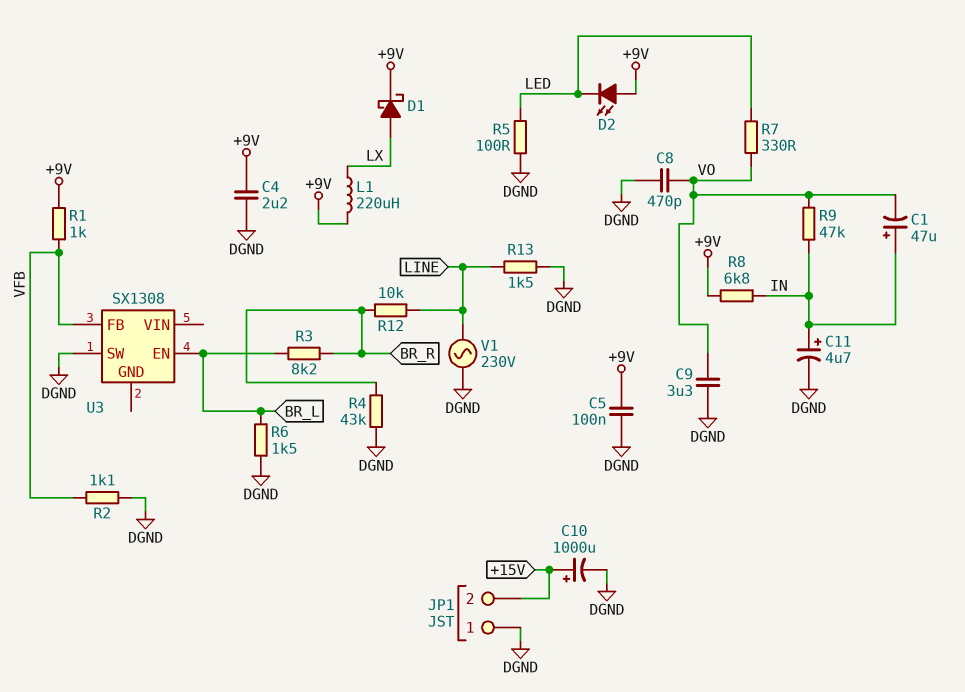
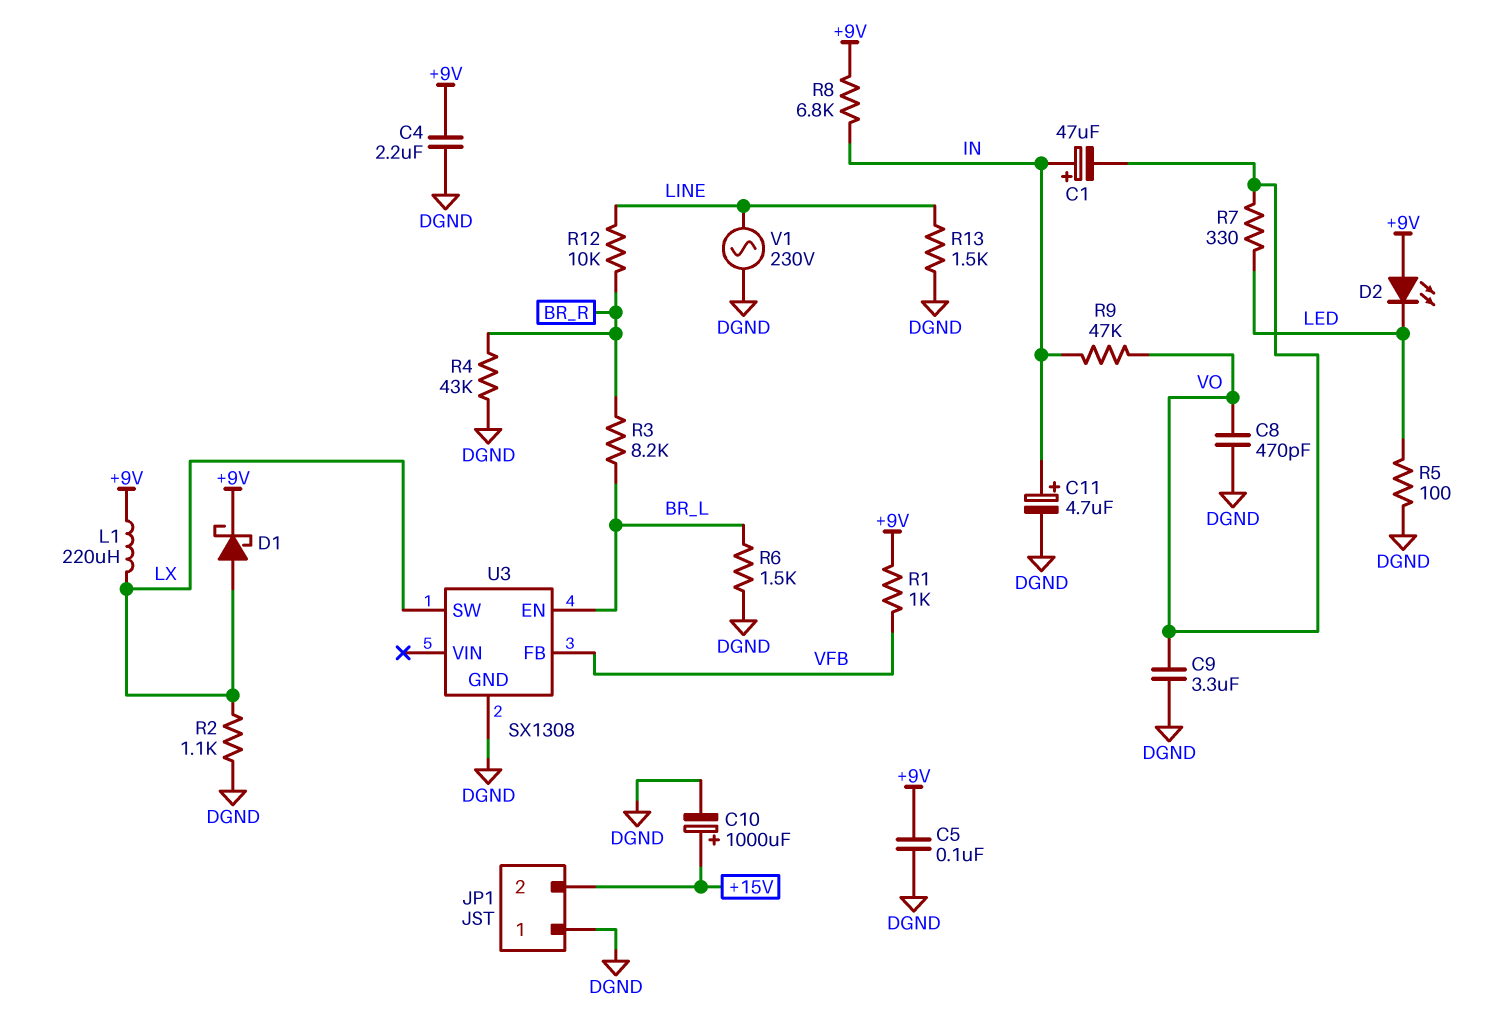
R2: 1.1k (DGND, VFB) -> 1.1k (DGND, LX)
U3 pin GND: none -> DGND
U3 pin SW: DGND -> LX

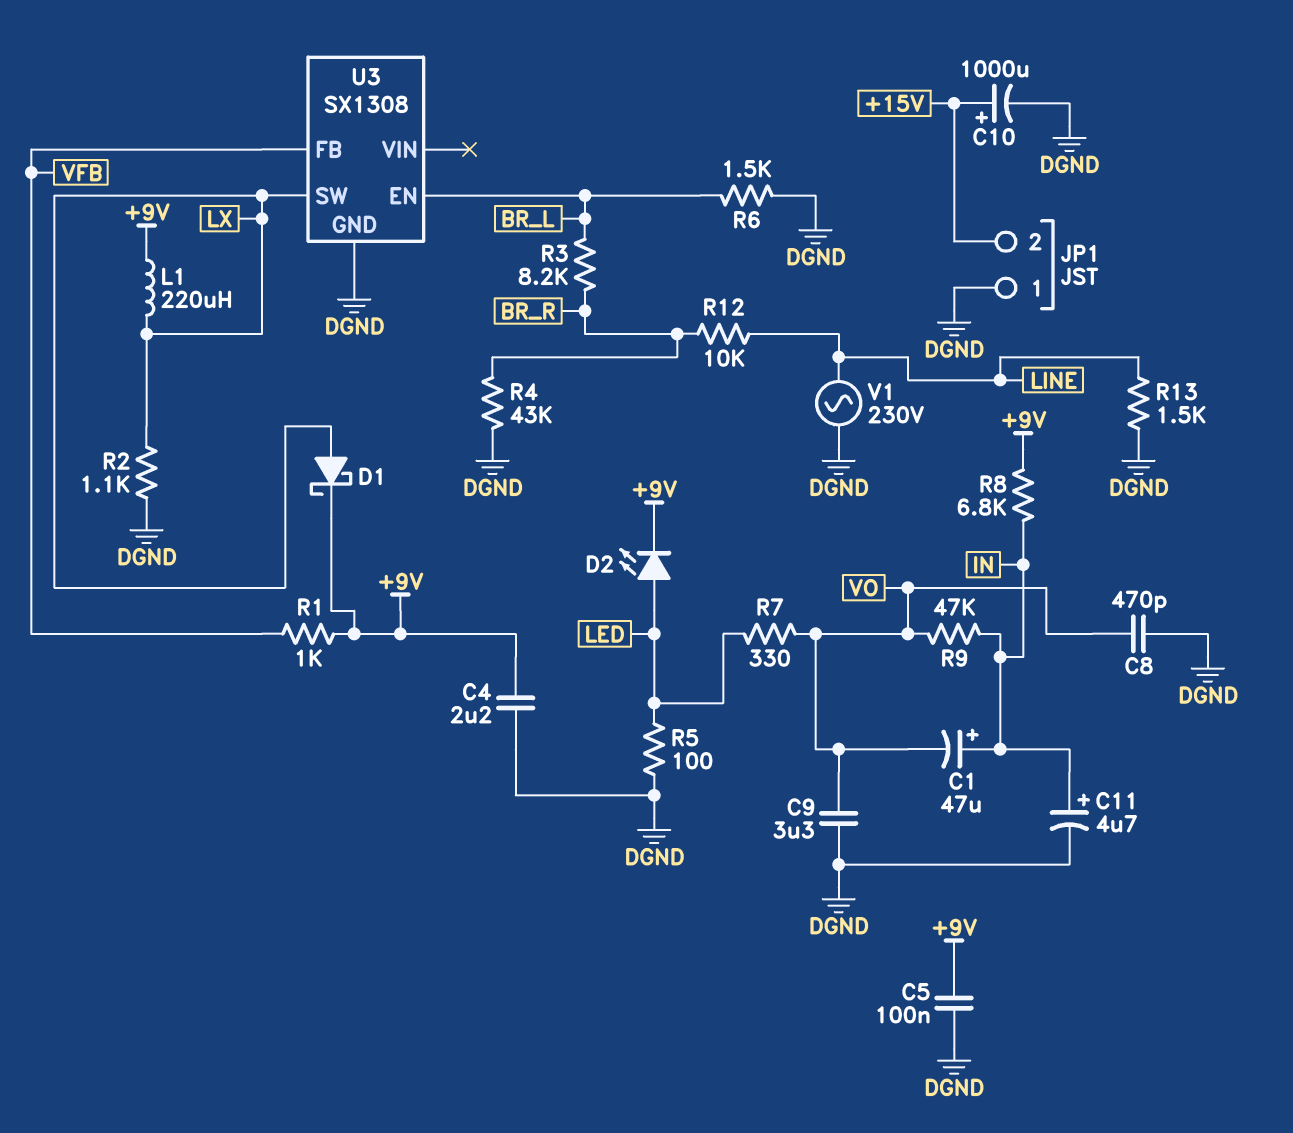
D2: LED (A +9V, K LED) -> LED (A LED, K +9V)

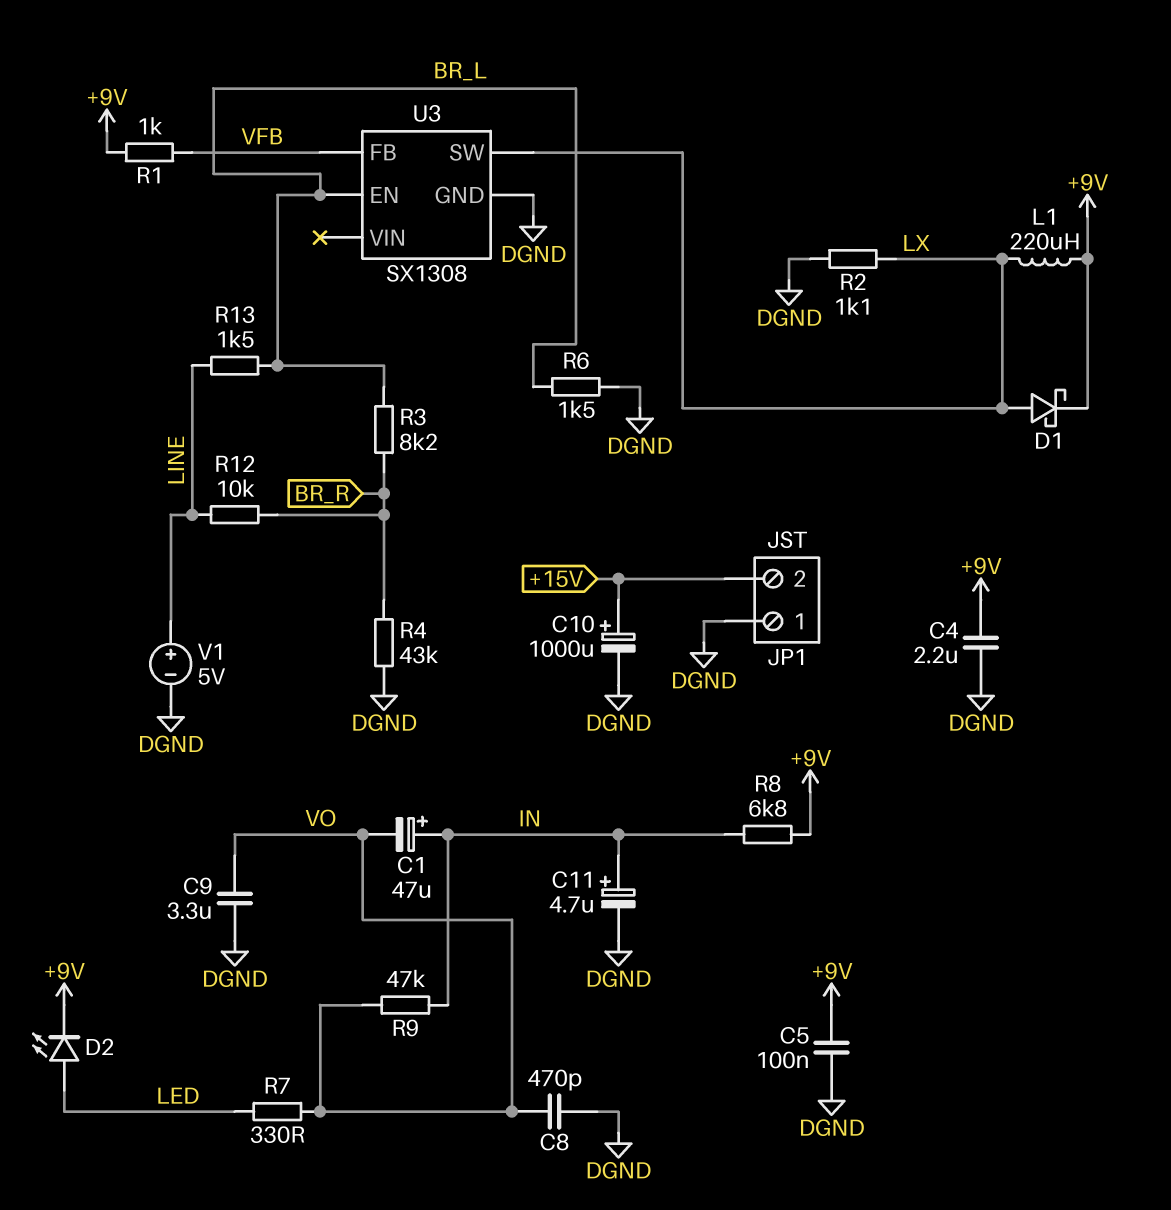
R5: 100 (DGND, LED) -> none
R13: 1.5k (DGND, LINE) -> 1.5k (BR_L, LINE)
V1: AC 230V (DGND, LINE) -> 5V (plus LINE, minus DGND)

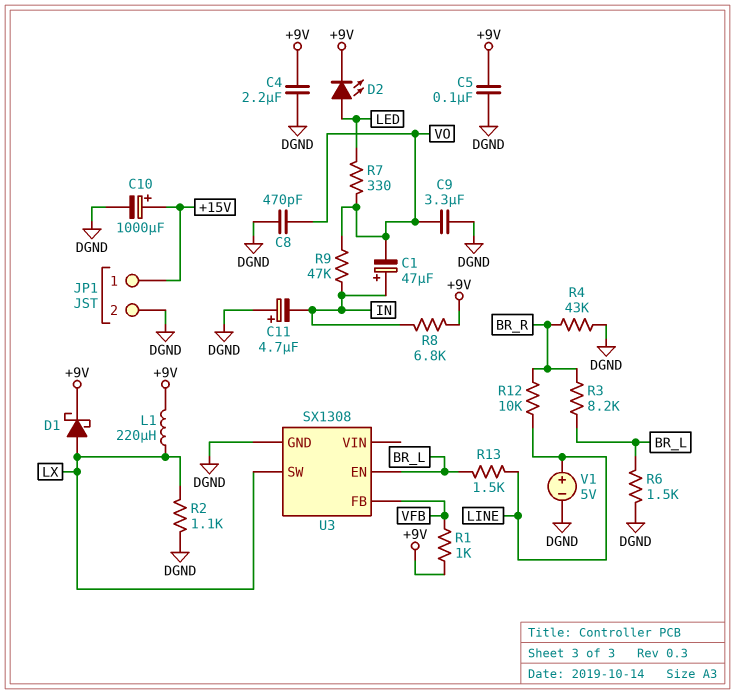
C11: 4.7uF (plus IN, minus DGND) -> 4.7uF (plus DGND, minus IN)
JP1 pin 1: DGND -> +15V
JP1 pin 2: +15V -> DGND

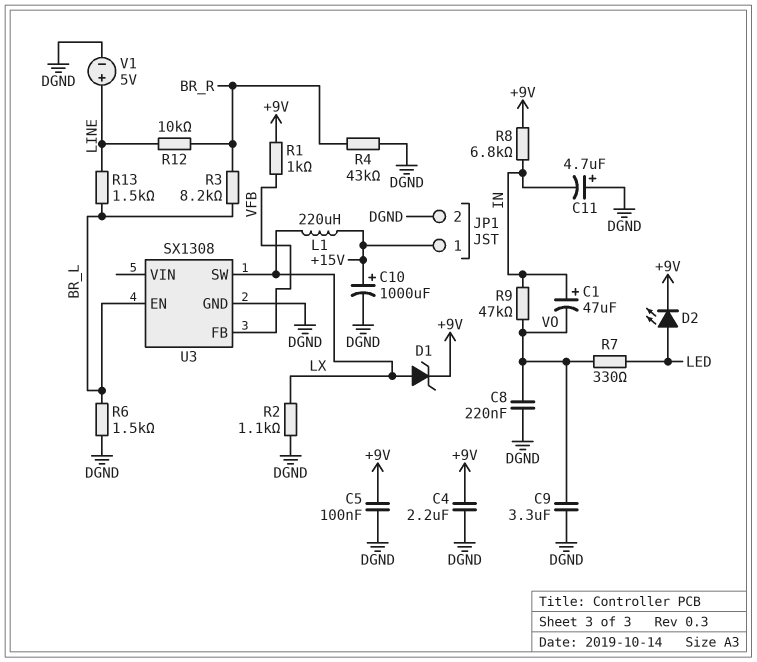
C8: 470pF (DGND, VO) -> 220nF (DGND, VO)
D1: schottky (A LX, K +9V) -> zener (A LX, K +9V)
L1: 220uH (+9V, LX) -> 220uH (+15V, LX)

